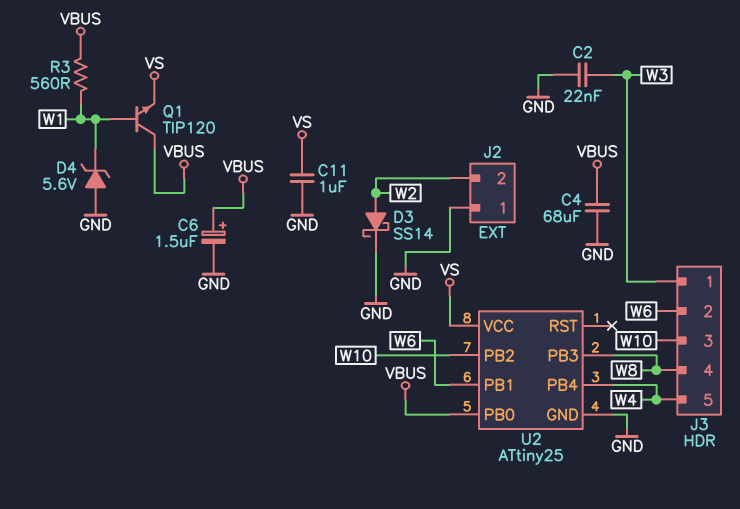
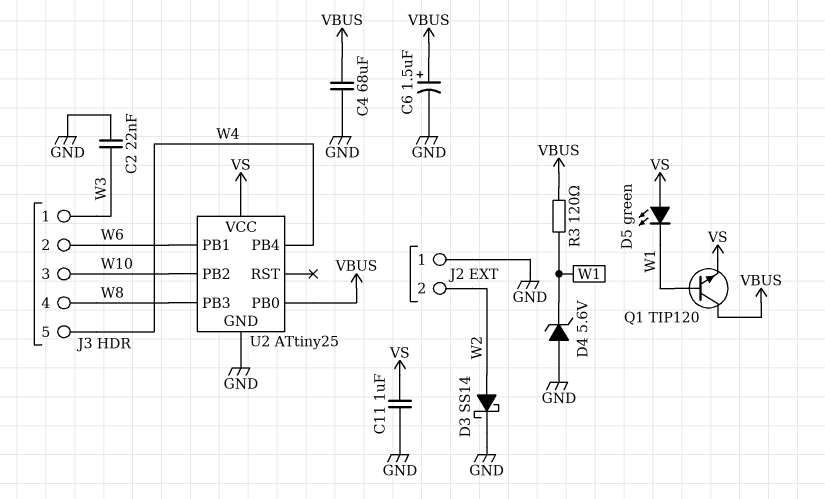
D5: none -> LED green (A VS, K W1)
R3: 560 (VBUS, W1) -> 120 (VBUS, W1)

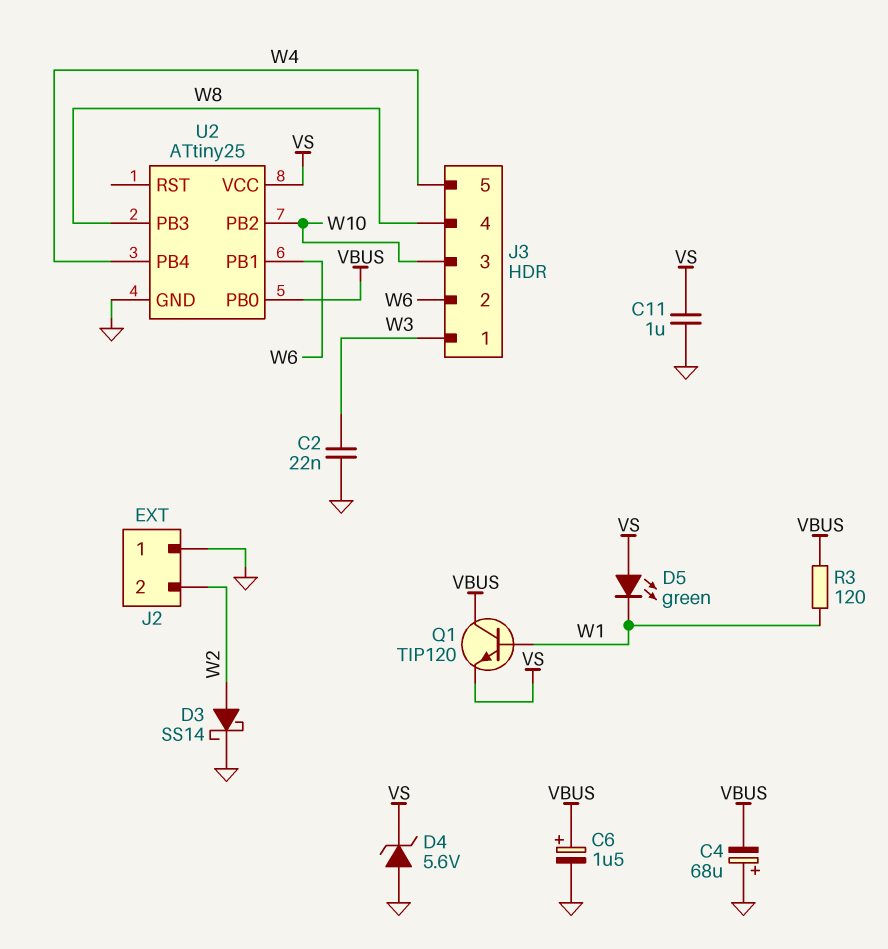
C4: 68uF (GND, VBUS) -> 68uF (plus GND, minus VBUS)
D4: zener 5.6V (A GND, K W1) -> zener 5.6V (A GND, K VS)

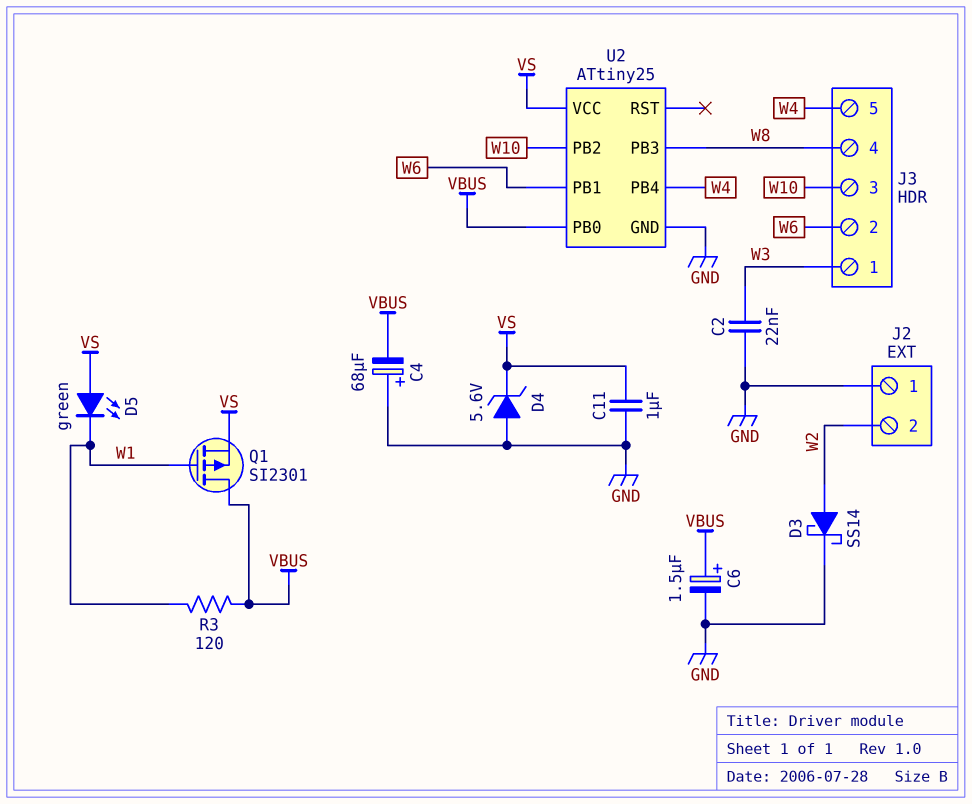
Q1: NPN TIP120 (B W1, C VBUS, E VS) -> PMOS SI2301 (G W1, D VBUS, S VS)

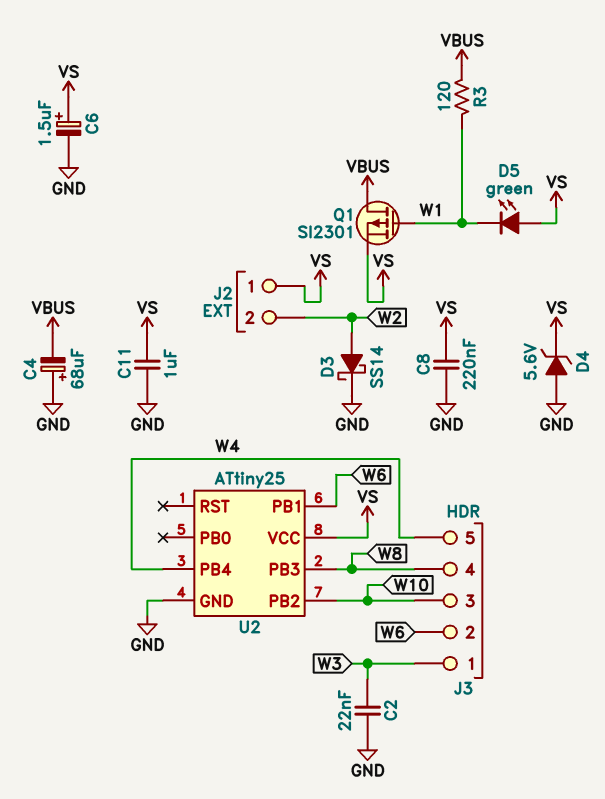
C6: 1.5uF (plus VBUS, minus GND) -> 1.5uF (plus VS, minus GND)
C8: none -> 220nF (GND, VS)
J2 pin 1: GND -> VS
U2 pin PB0: VBUS -> none

